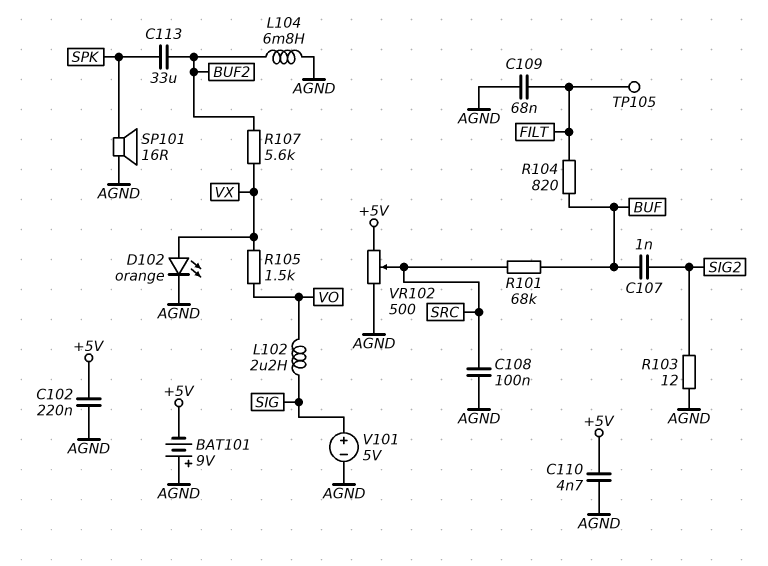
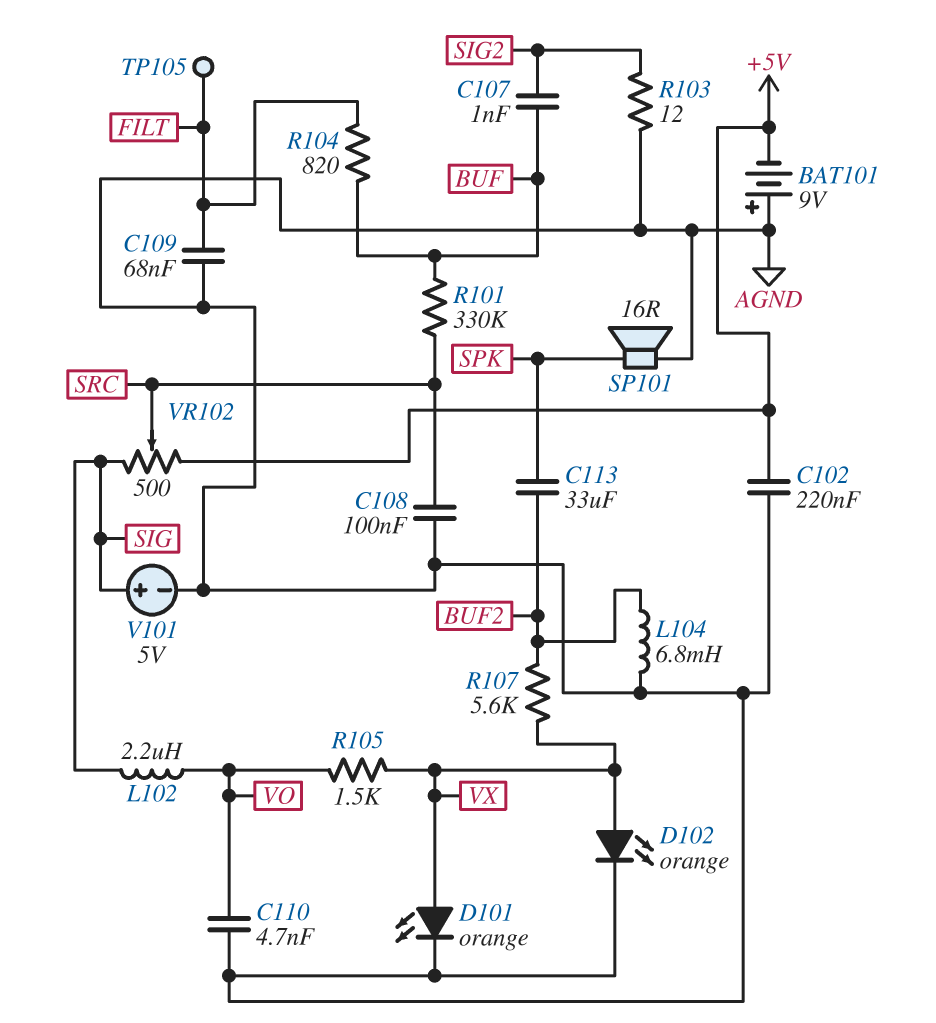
C110: 4.7nF (+5V, AGND) -> 4.7nF (AGND, VO)
D101: none -> LED orange (A VX, K AGND)
R101: 68k (BUF, SRC) -> 330k (BUF, SRC)
VR102: 500 (+5V, AGND, wiper SRC) -> 500 (+5V, SIG, wiper SRC)

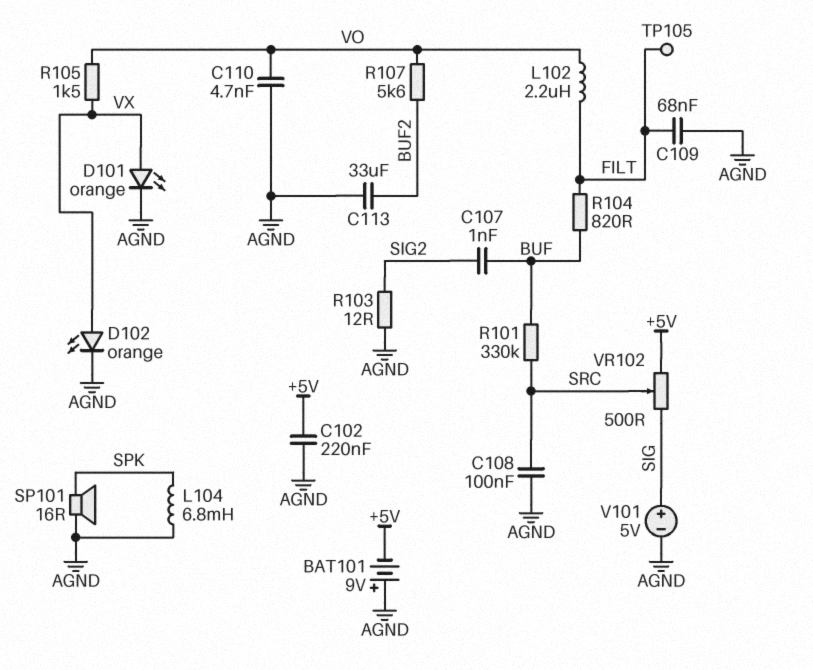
C113: 33uF (BUF2, SPK) -> 33uF (AGND, BUF2)
L102: 2.2uH (SIG, VO) -> 2.2uH (FILT, VO)
L104: 6.8mH (AGND, BUF2) -> 6.8mH (AGND, SPK)
R107: 5.6k (BUF2, VX) -> 5.6k (BUF2, VO)

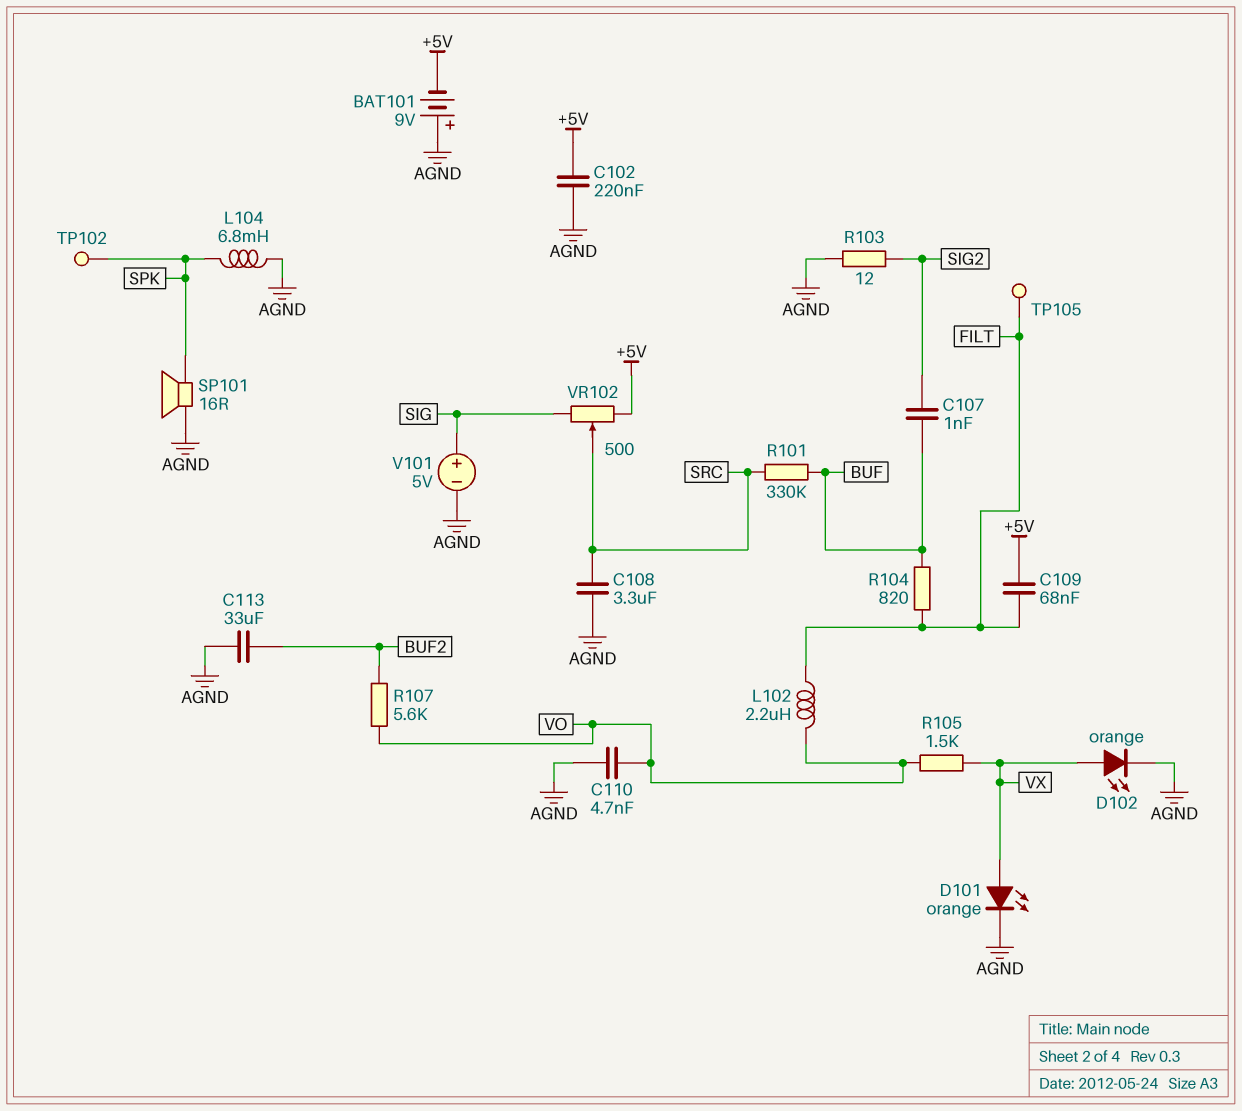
C108: 100nF (AGND, SRC) -> 3.3uF (AGND, SRC)
C109: 68nF (AGND, FILT) -> 68nF (+5V, FILT)
TP102: none -> test point (SPK)

